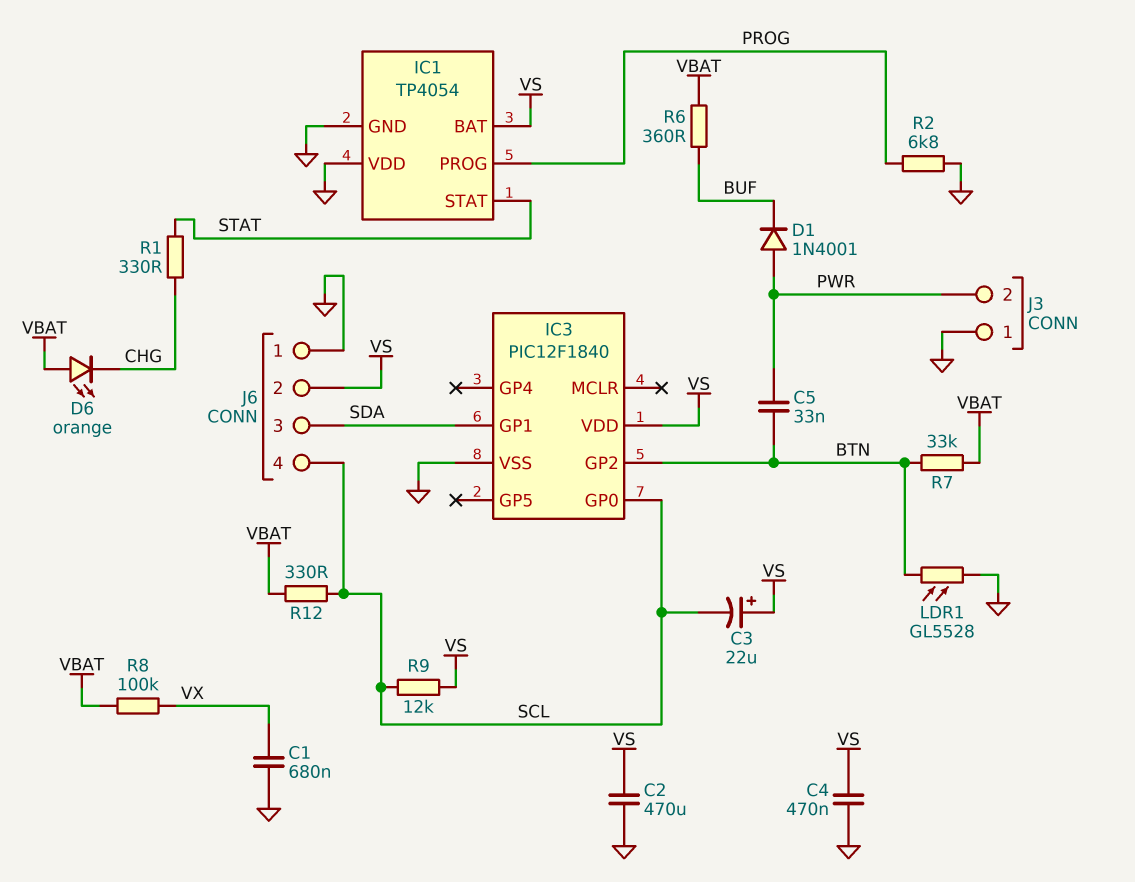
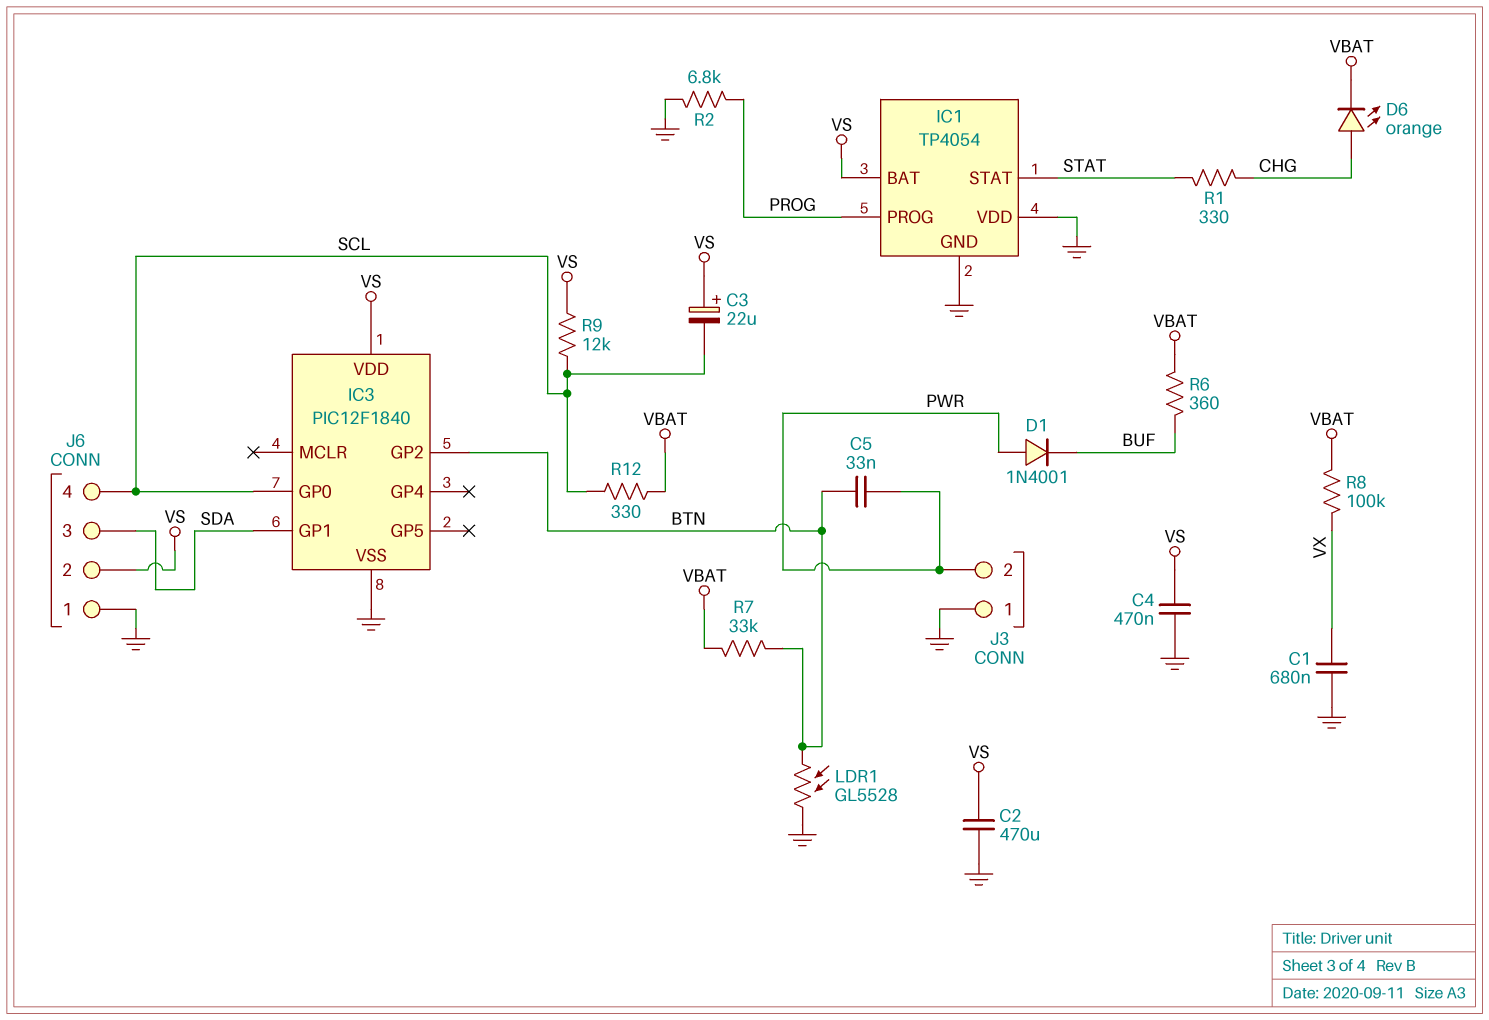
D6: LED orange (A VBAT, K CHG) -> LED orange (A CHG, K VBAT)

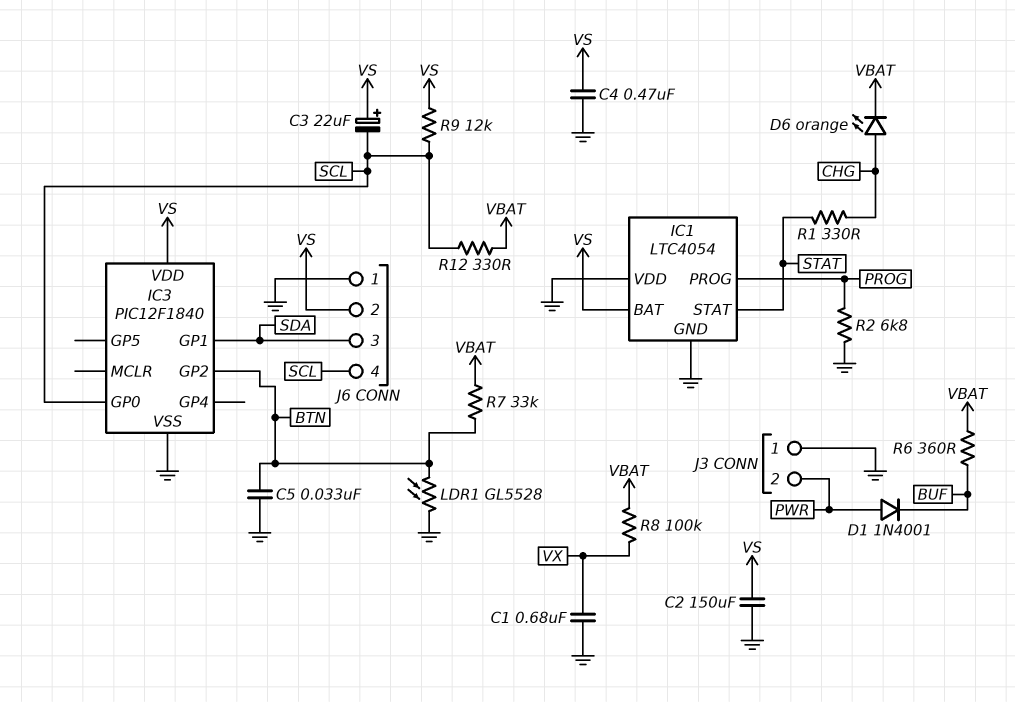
C2: 470uF (GND, VS) -> 150uF (GND, VS)
C5: 33nF (BTN, PWR) -> 33nF (BTN, GND)
IC1: TP4054 -> LTC4054

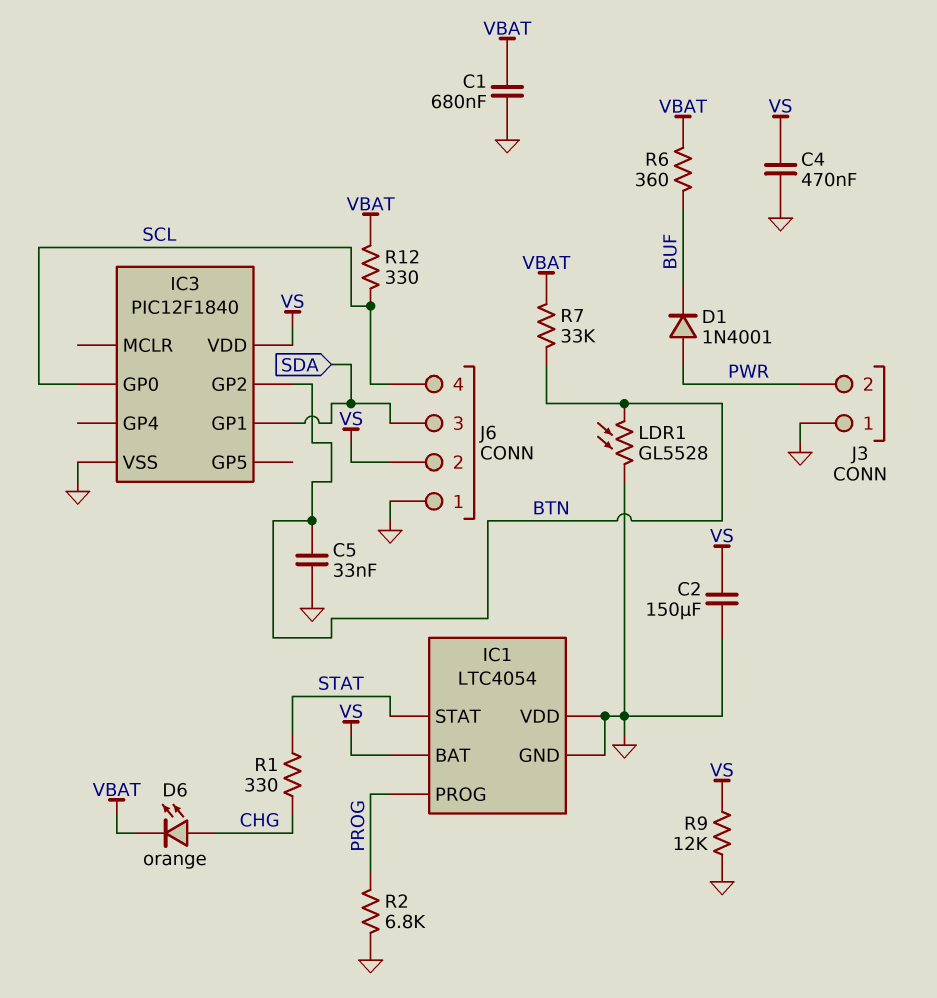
C1: 680nF (GND, VX) -> 680nF (GND, VBAT)
C3: 22uF (plus VS, minus SCL) -> none
R8: 100k (VBAT, VX) -> none
R9: 12k (SCL, VS) -> 12k (GND, VS)

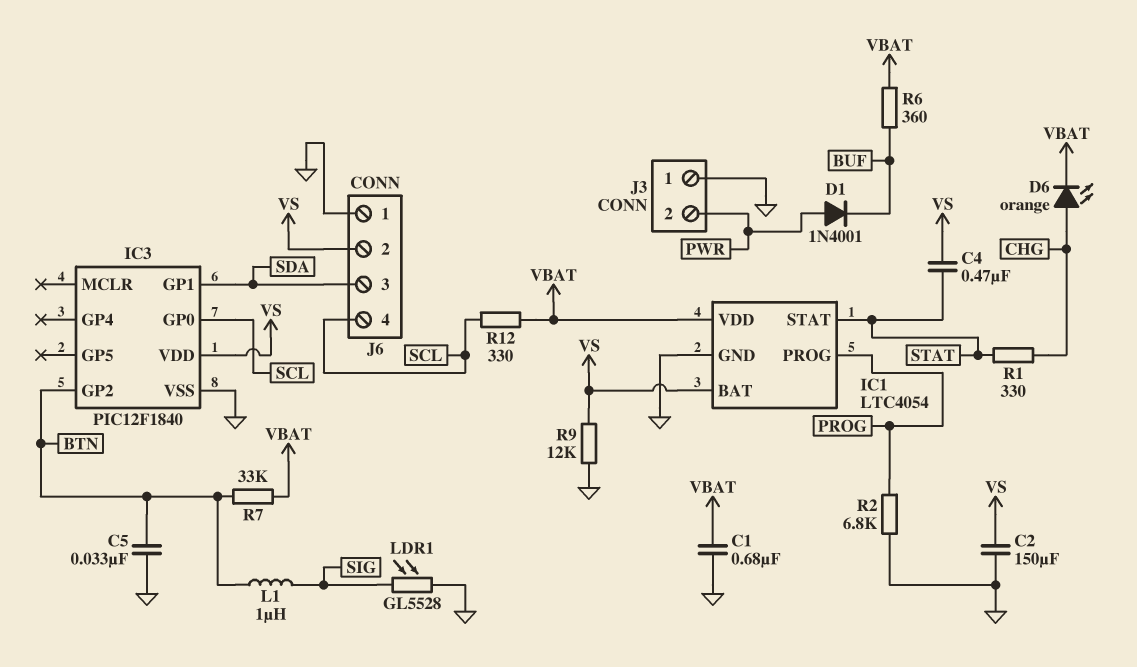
C4: 470nF (GND, VS) -> 470nF (STAT, VS)
IC1 pin VDD: GND -> VBAT
L1: none -> 1uH (BTN, SIG)
LDR1: GL5528 (BTN, GND) -> GL5528 (GND, SIG)

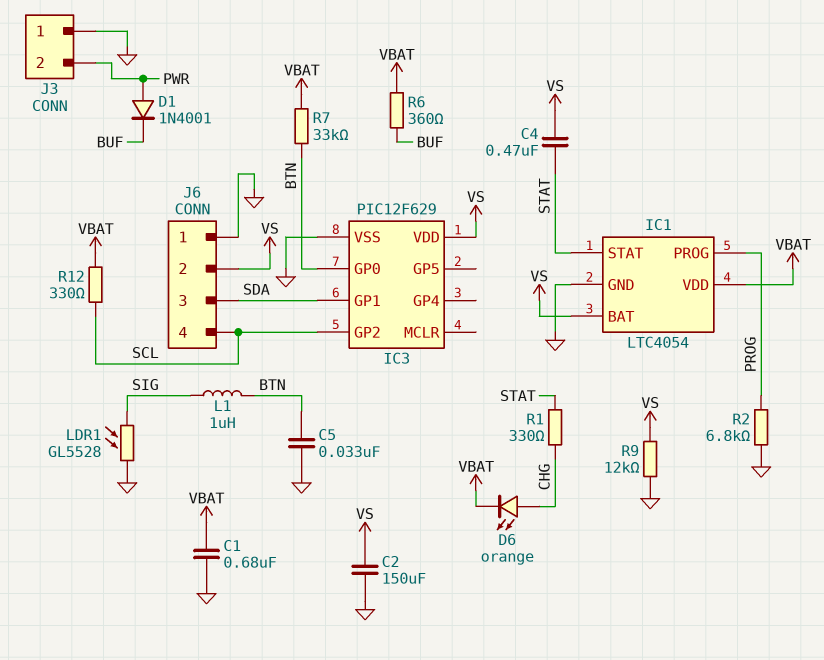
IC3: PIC12F1840 -> PIC12F629
IC3 pin GP0: SCL -> BTN
IC3 pin GP2: BTN -> SCL

